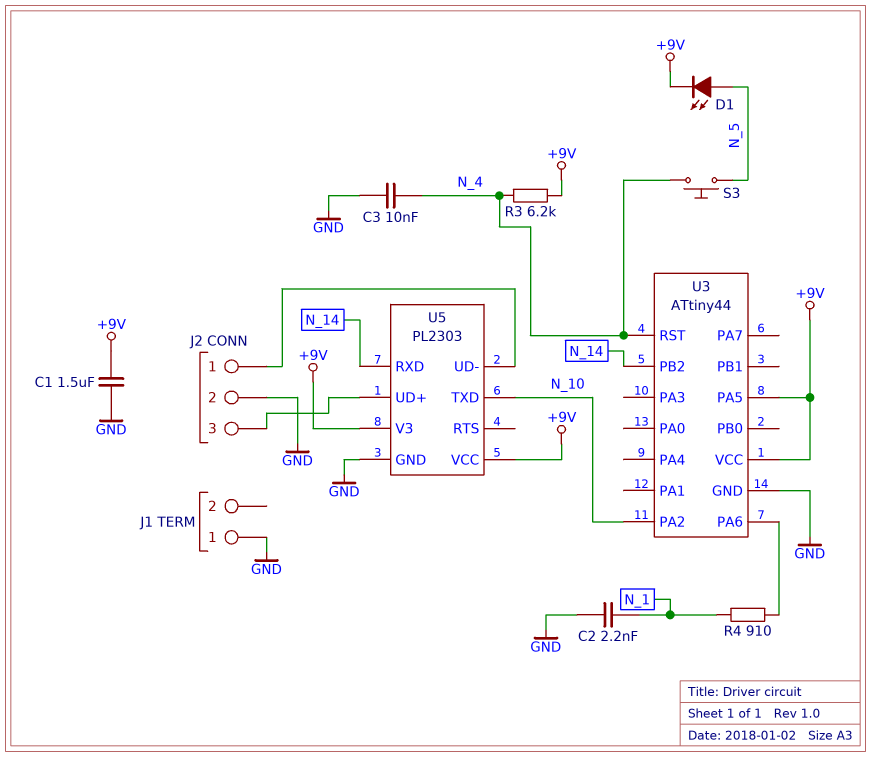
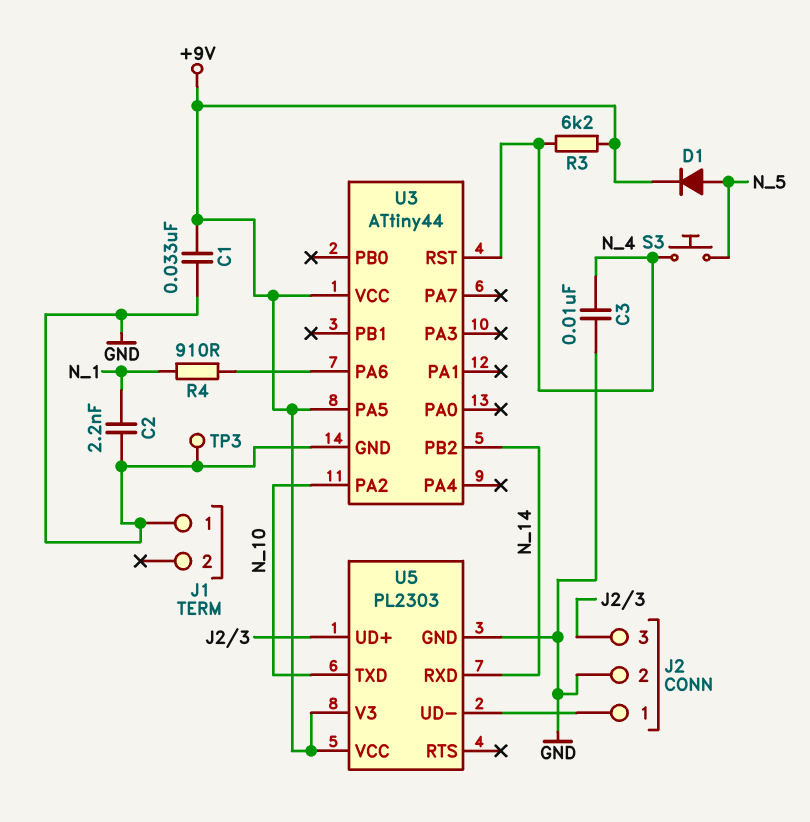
C1: 1.5uF (+9V, GND) -> 33nF (+9V, GND)
D1: LED (A N_5, K +9V) -> diode (A N_5, K +9V)
TP3: none -> test point (GND)

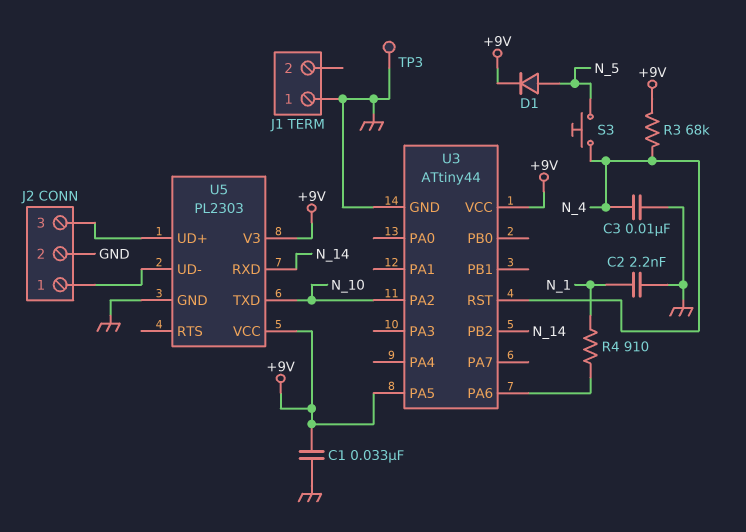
R3: 6.2k (+9V, N_4) -> 68k (+9V, N_4)

